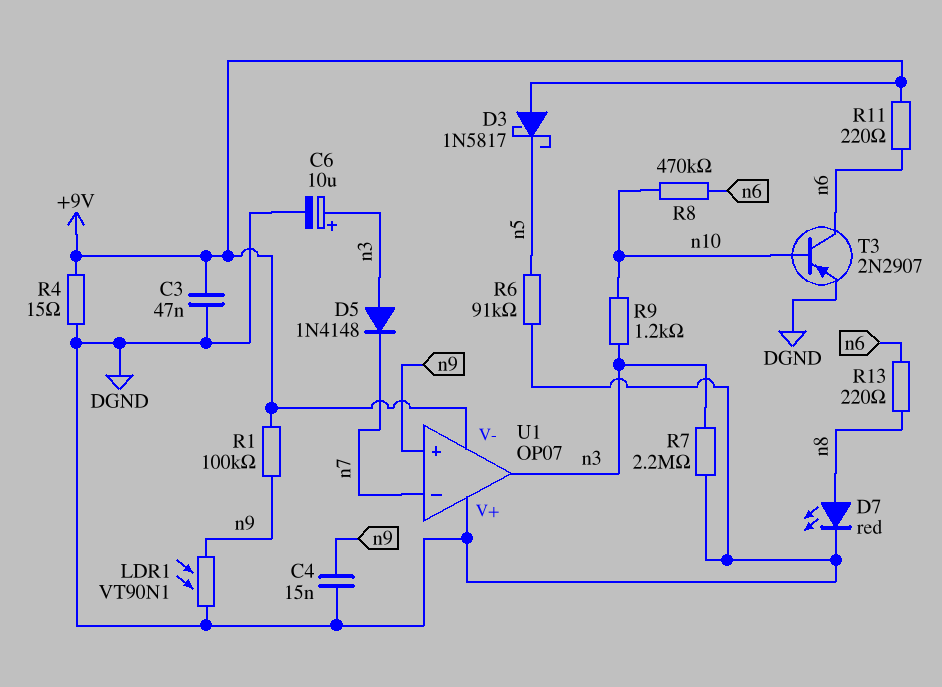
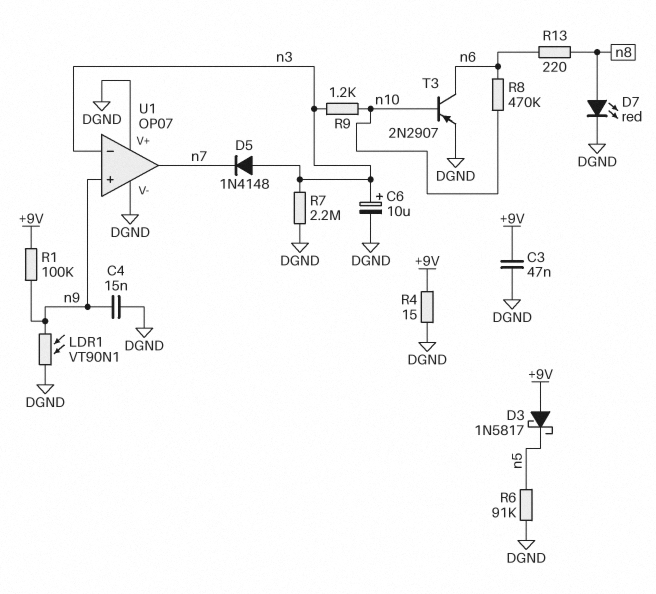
R11: 220 (+9V, n6) -> none
U1 pin V-: +9V -> DGND
U1 pin in-: n7 -> n3
U1 pin out: n3 -> n7

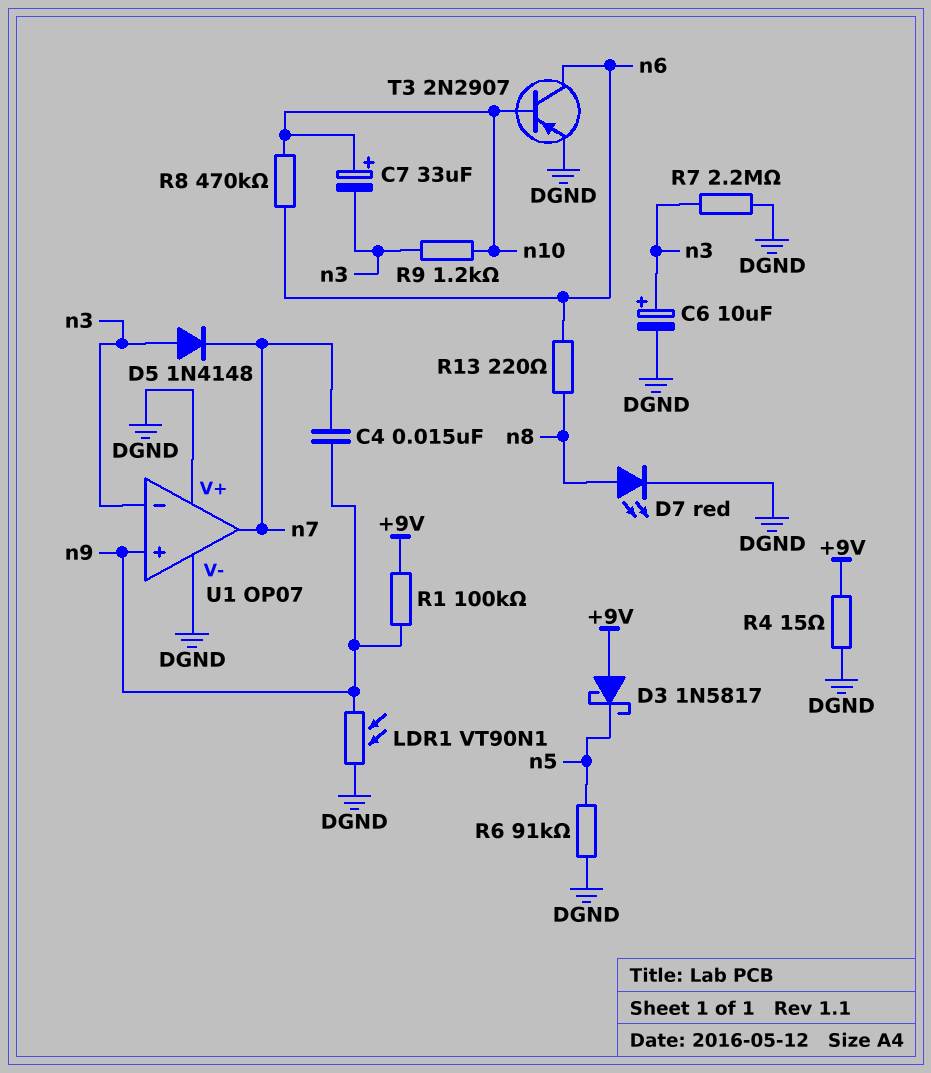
C3: 47nF (+9V, DGND) -> none
C4: 15nF (DGND, n9) -> 15nF (n7, n9)
C7: none -> 33uF (plus n10, minus n3)

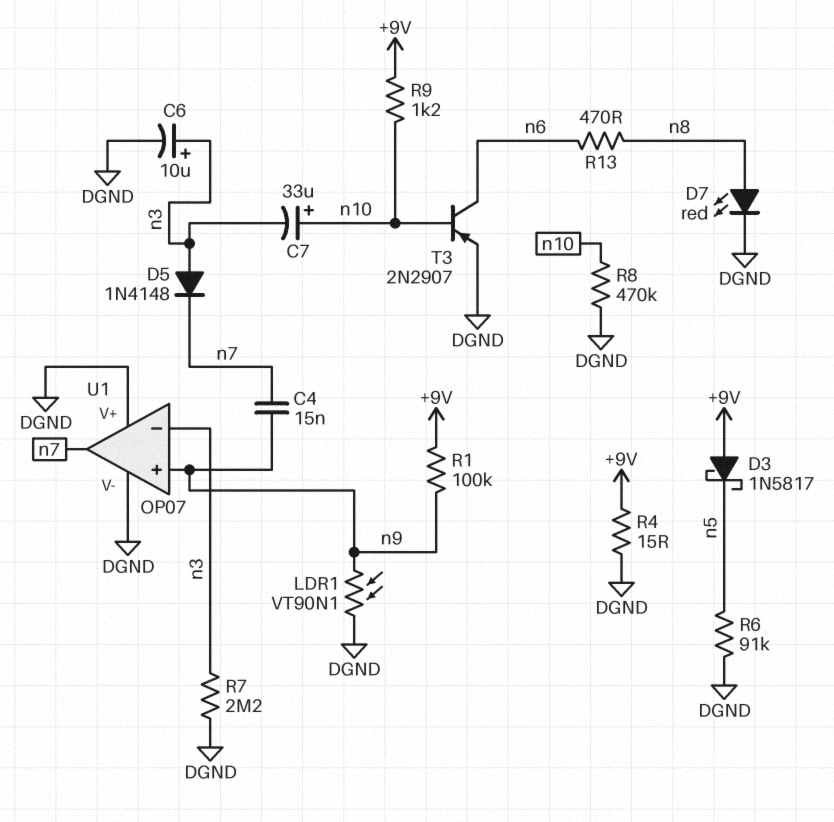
R8: 470k (n6, n10) -> 470k (DGND, n10)
R9: 1.2k (n3, n10) -> 1.2k (+9V, n10)
R13: 220 (n6, n8) -> 470 (n6, n8)

